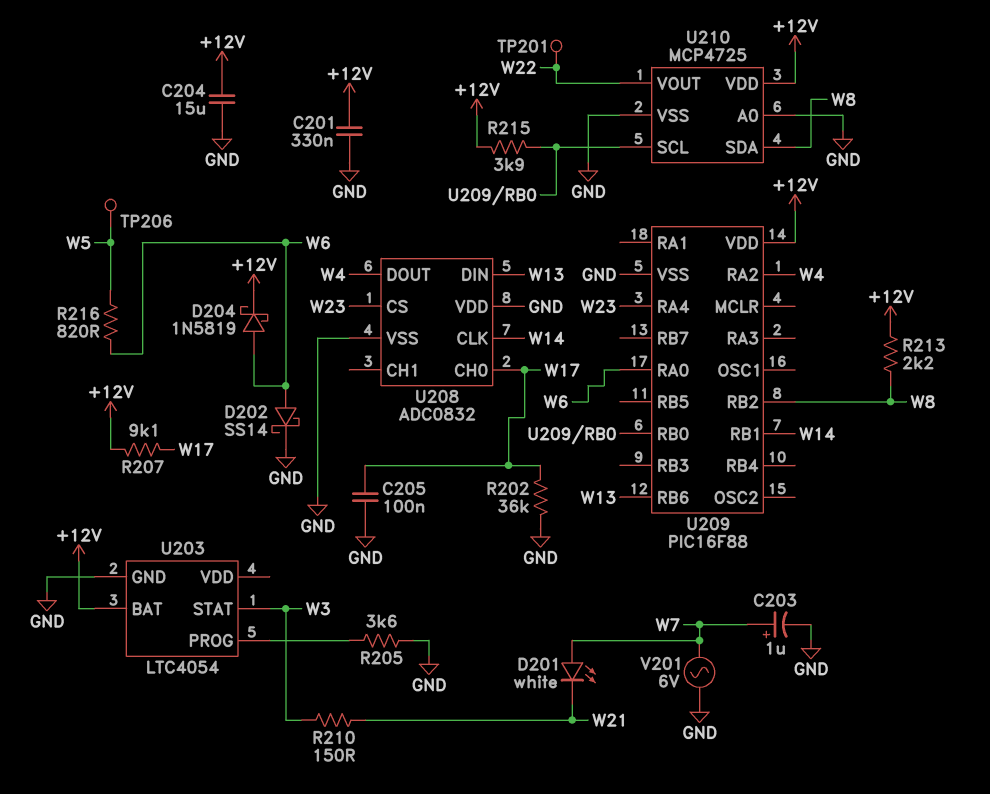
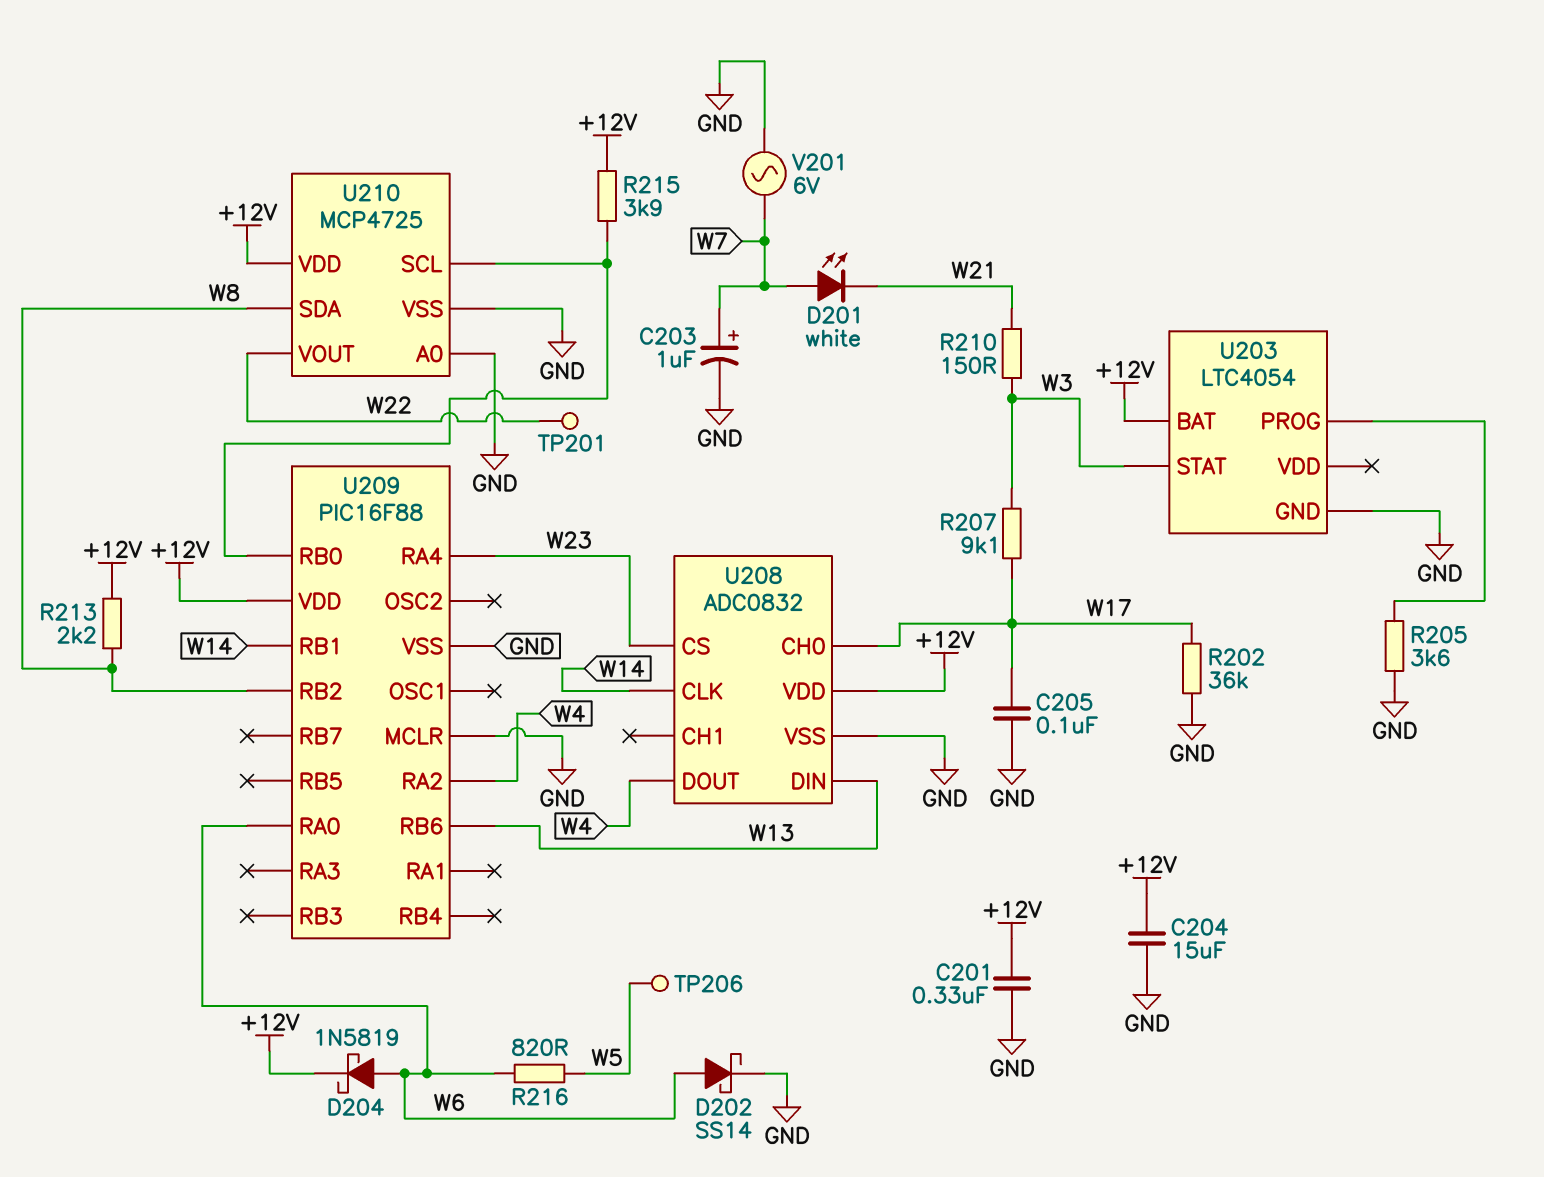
R207: 9.1k (+12V, W17) -> 9.1k (W3, W17)
U208 pin VDD: GND -> +12V
U209 pin MCLR: none -> GND

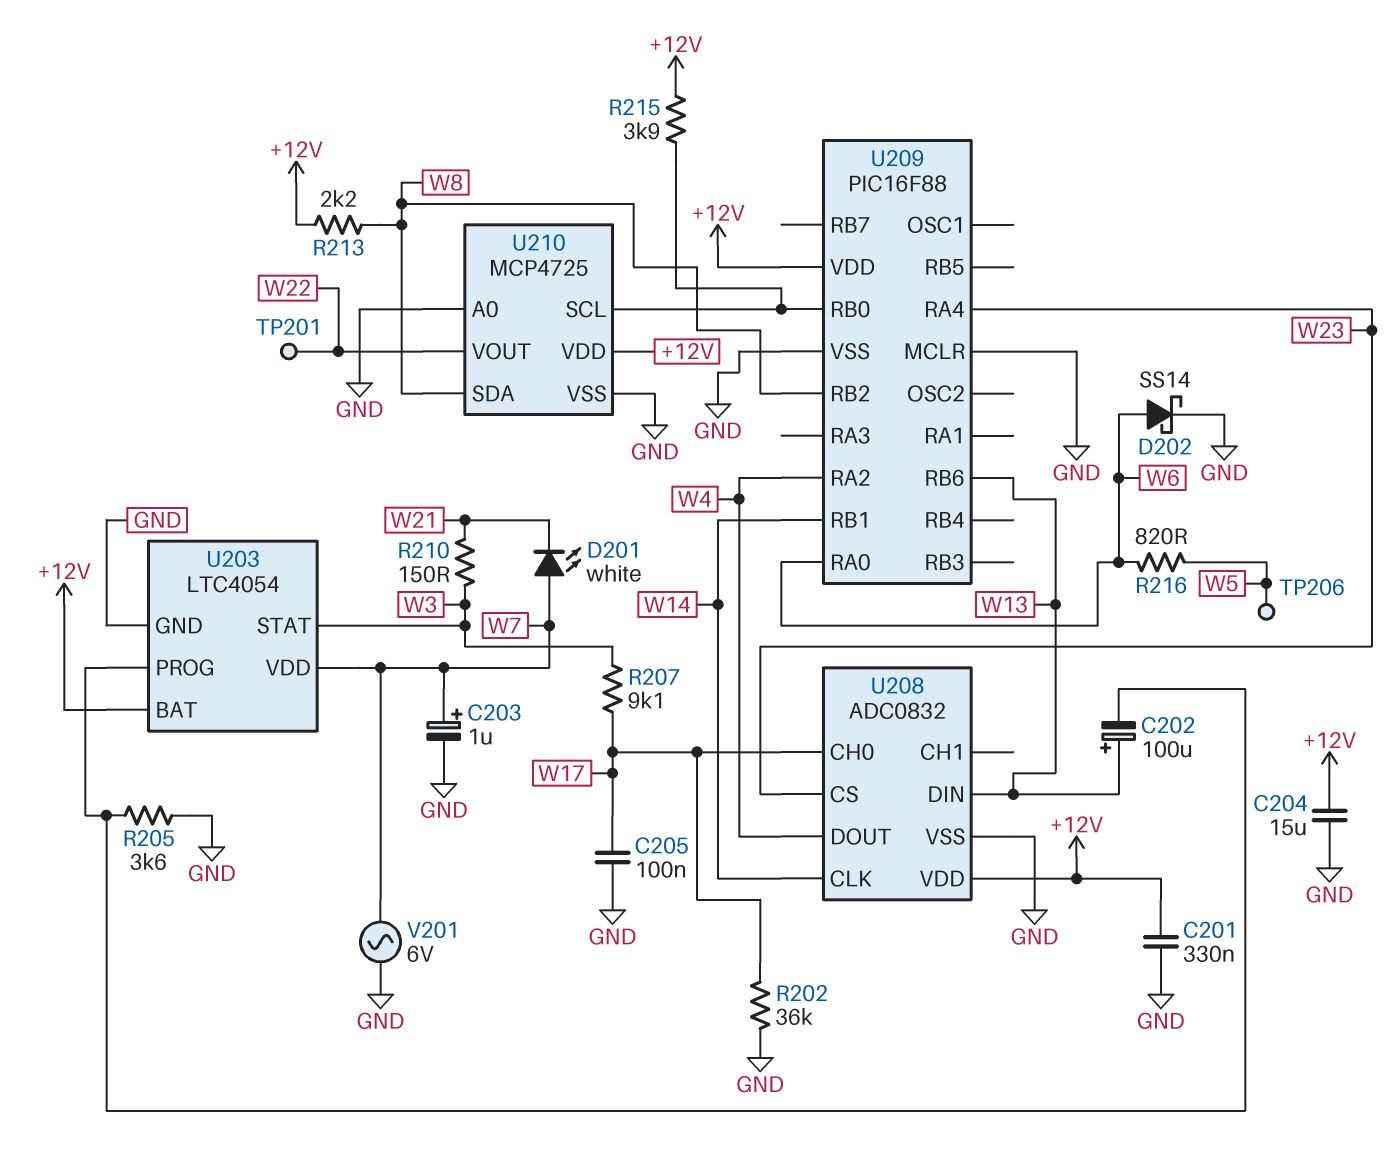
C202: none -> 100uF (plus W13, minus U203/PROG)
D204: schottky 1N5819 (A W6, K +12V) -> none
U203 pin VDD: none -> W7

